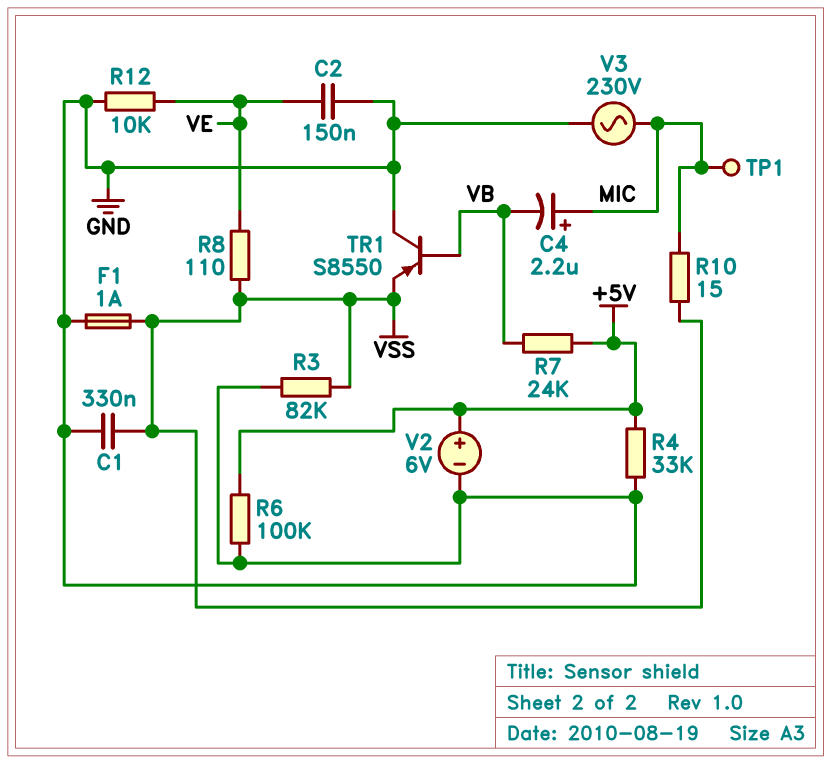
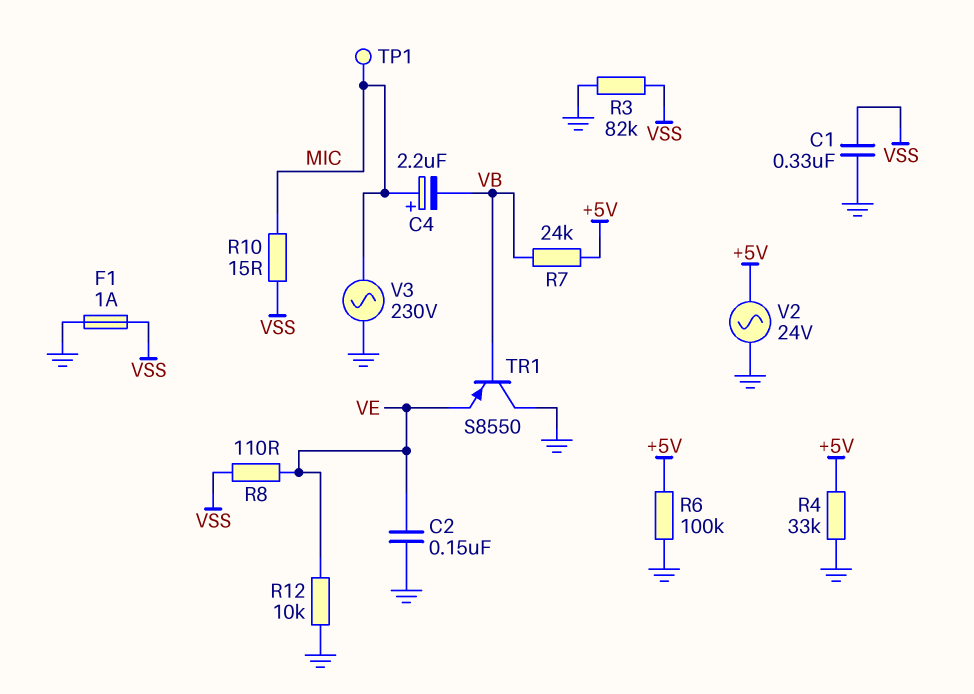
TR1: PNP S8550 (B VB, C GND, E VSS) -> PNP S8550 (B VB, C GND, E VE)
V2: 6V (plus +5V, minus GND) -> AC 24V (+5V, GND)

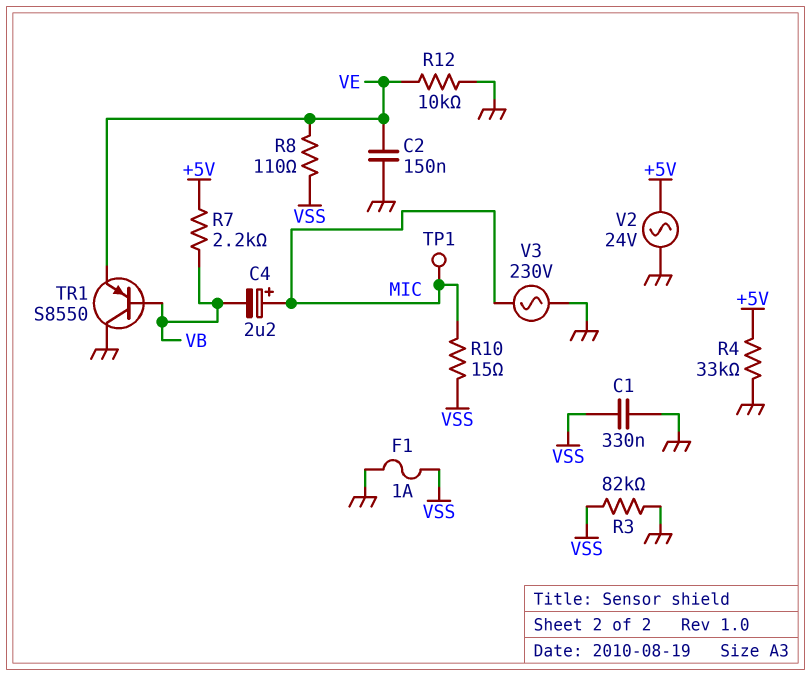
R6: 100k (+5V, GND) -> none
R7: 24k (+5V, VB) -> 2.2k (+5V, VB)

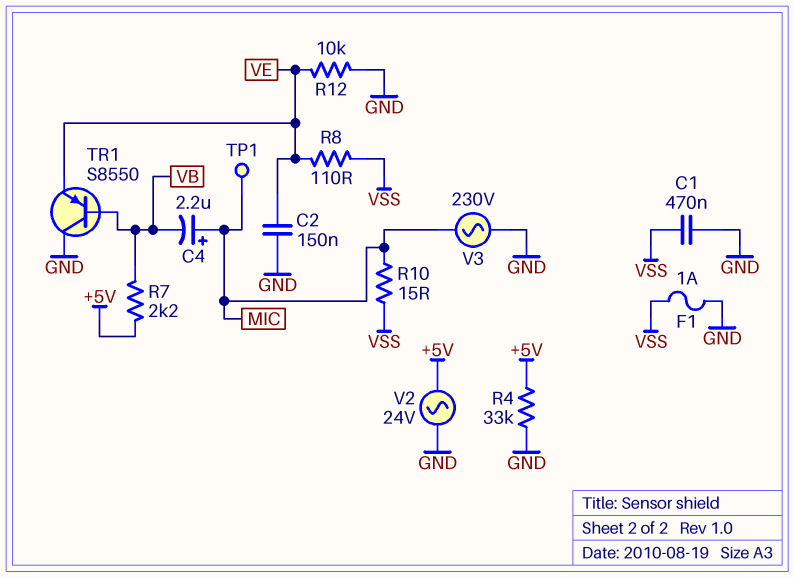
C1: 330nF (GND, VSS) -> 470nF (GND, VSS)
R3: 82k (GND, VSS) -> none

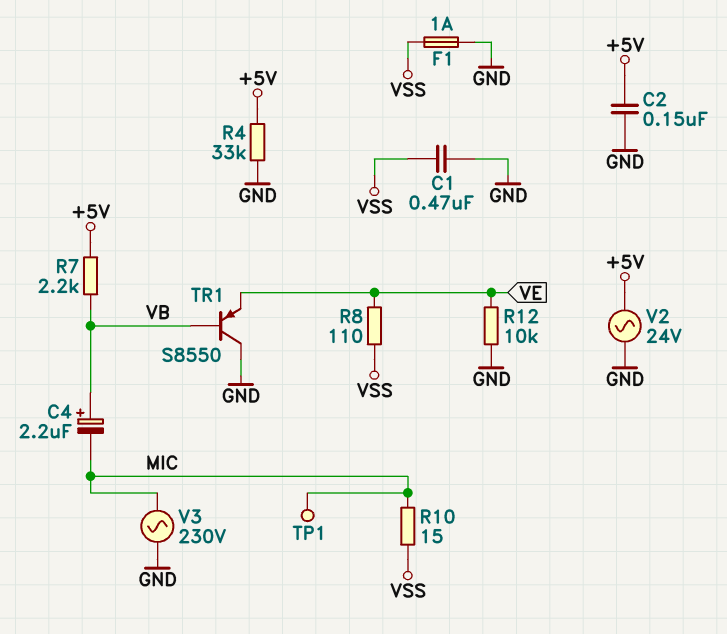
C2: 150nF (GND, VE) -> 150nF (+5V, GND)
C4: 2.2uF (plus MIC, minus VB) -> 2.2uF (plus VB, minus MIC)

